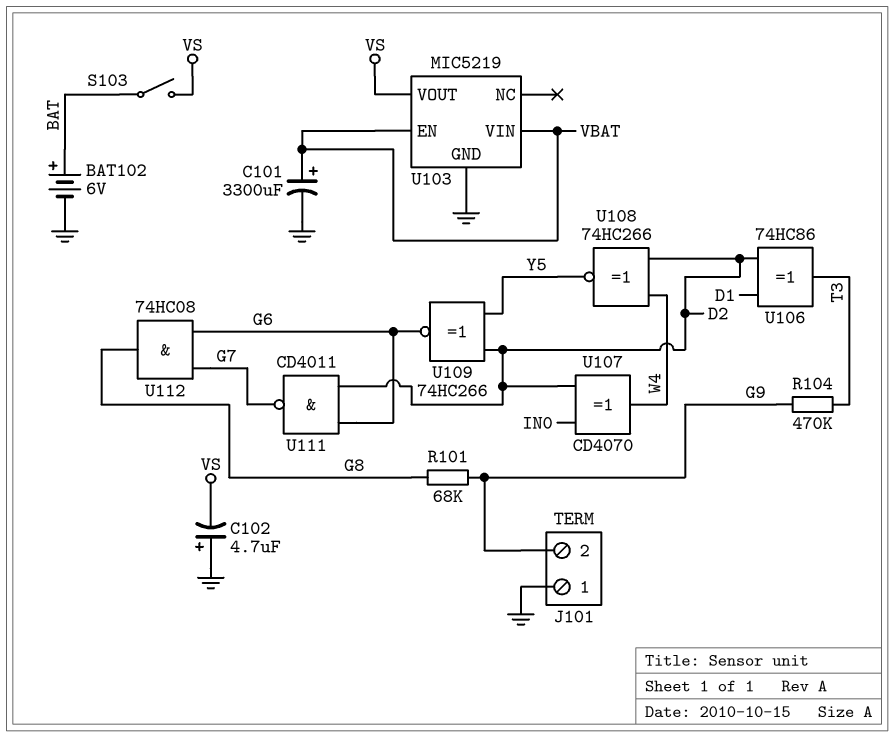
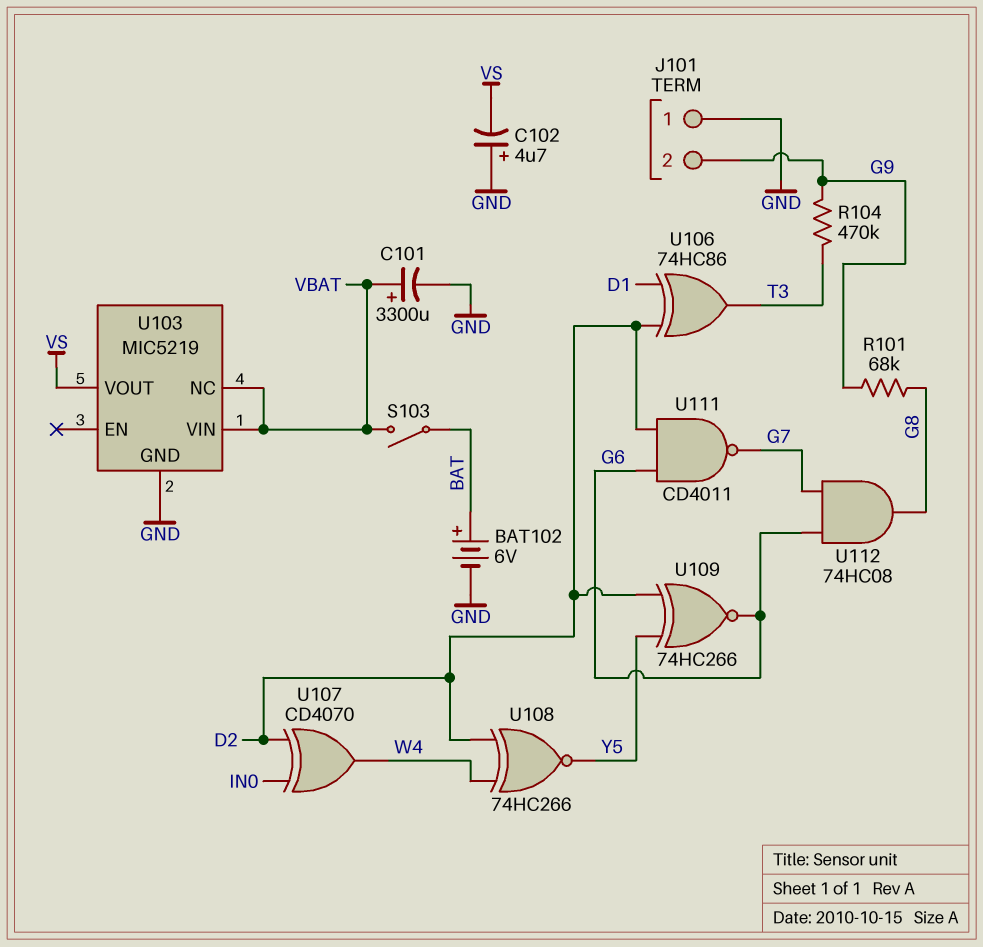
S103: switch (BAT, VS) -> switch (BAT, VBAT)
U103 pin EN: VBAT -> none
U103 pin NC: none -> VBAT

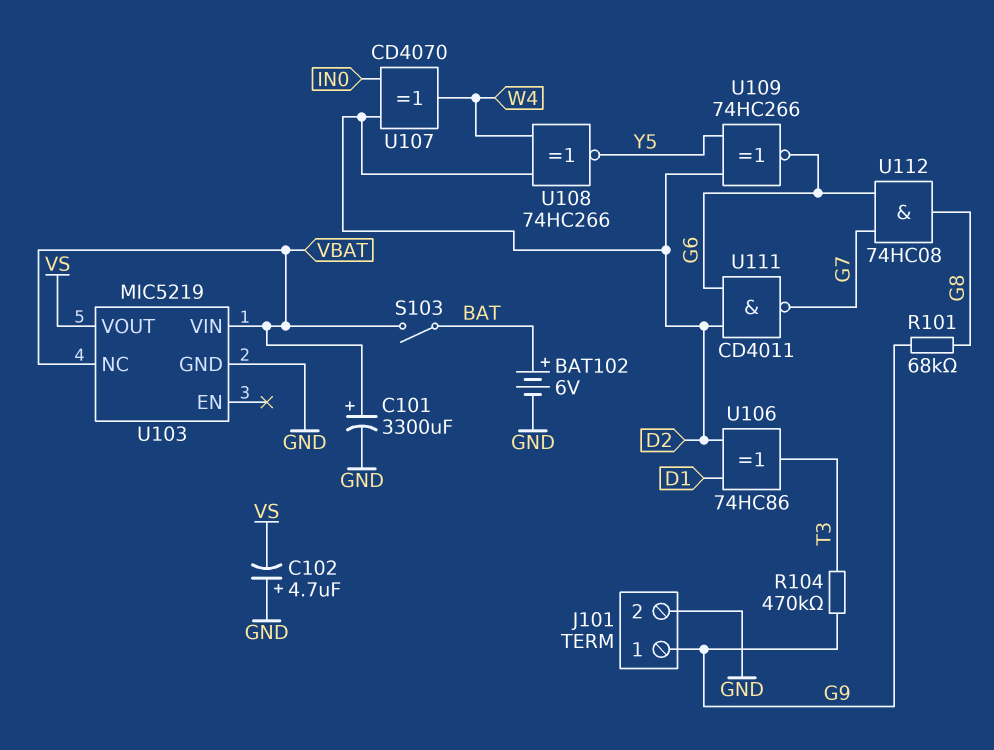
J101 pin 1: GND -> G9
J101 pin 2: G9 -> GND

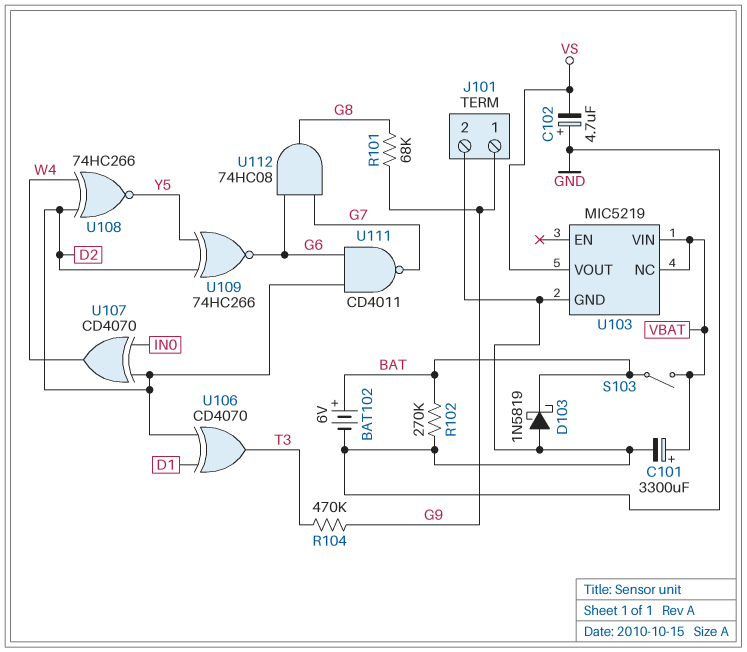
D103: none -> schottky 1N5819 (A GND, K BAT)
R102: none -> 270k (BAT, GND)
U106: XOR 74HC86 (in D1, in D2, out T3) -> XOR CD4070 (in D1, in D2, out T3)

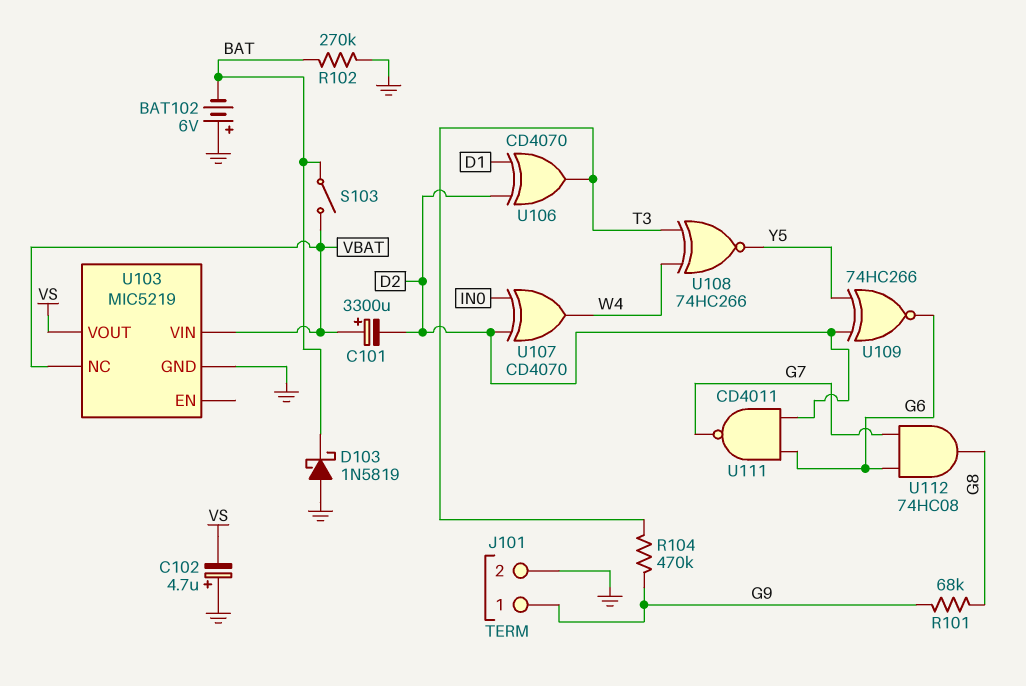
BAT102: 6V (plus BAT, minus GND) -> 6V (plus GND, minus BAT)
C101: 3300uF (plus VBAT, minus GND) -> 3300uF (plus VBAT, minus D2)
U108: XNOR 74HC266 (in D2, in W4, out Y5) -> XNOR 74HC266 (in T3, in W4, out Y5)

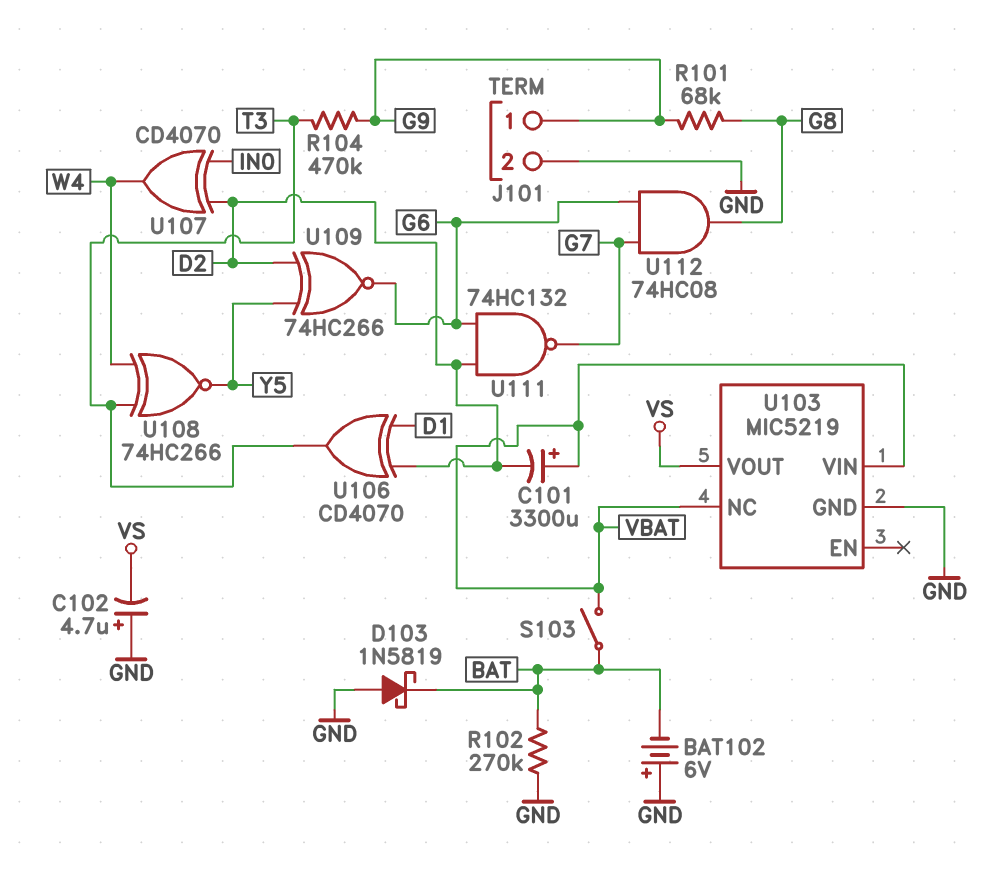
U111: NAND CD4011 (in D2, in G6, out G7) -> NAND 74HC132 (in D2, in G6, out G7)

